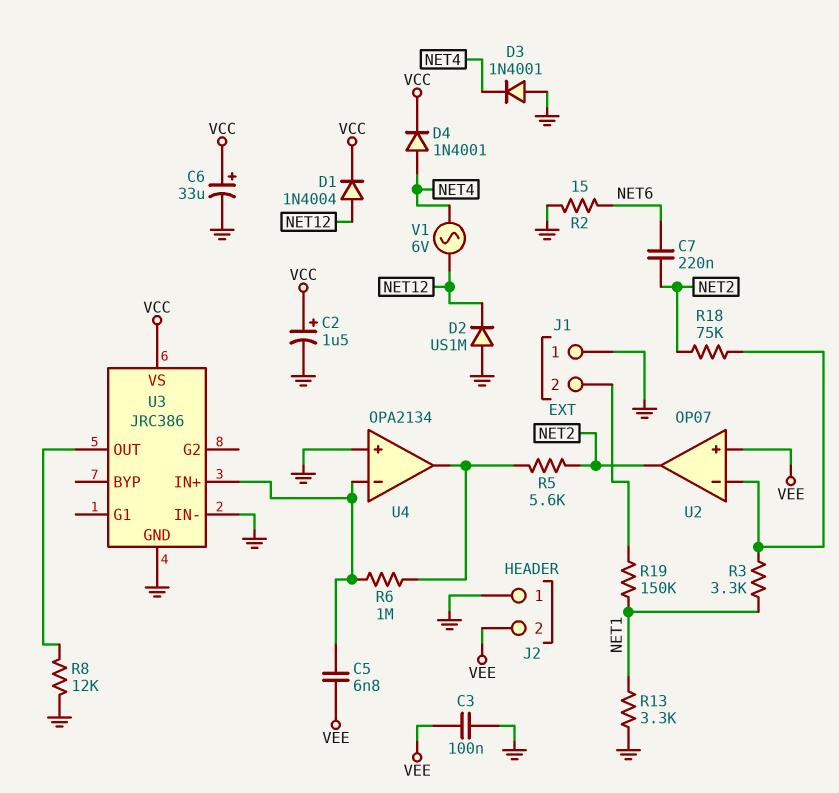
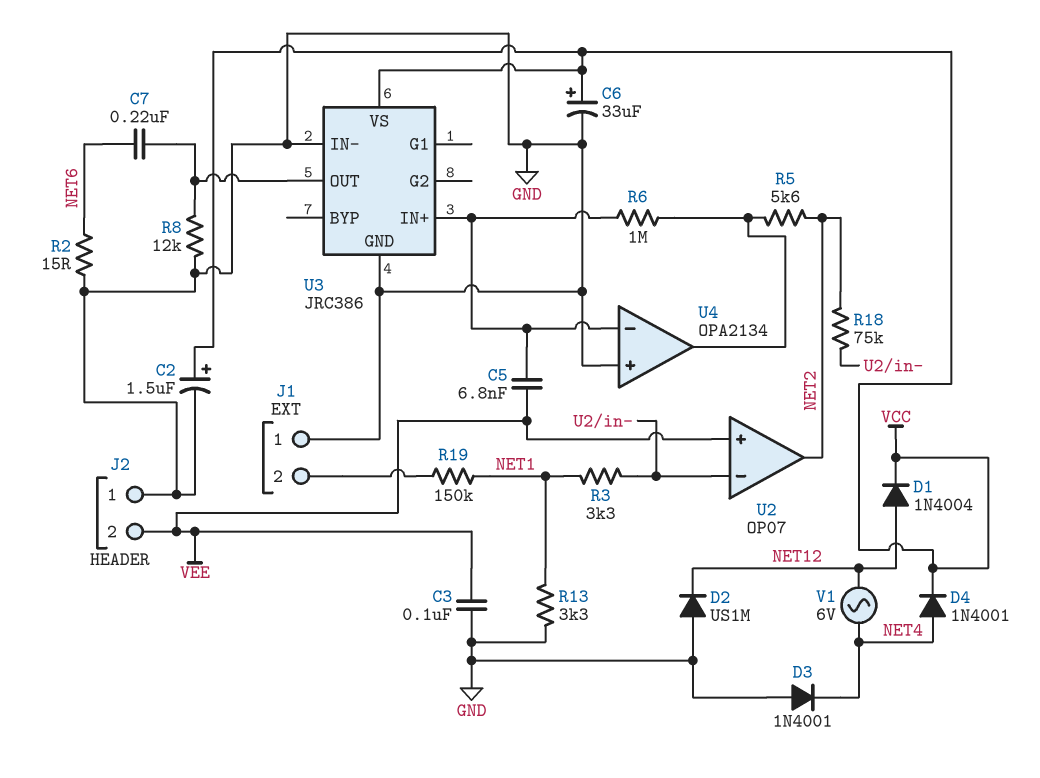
C7: 220nF (NET2, NET6) -> 220nF (NET6, U3/OUT)

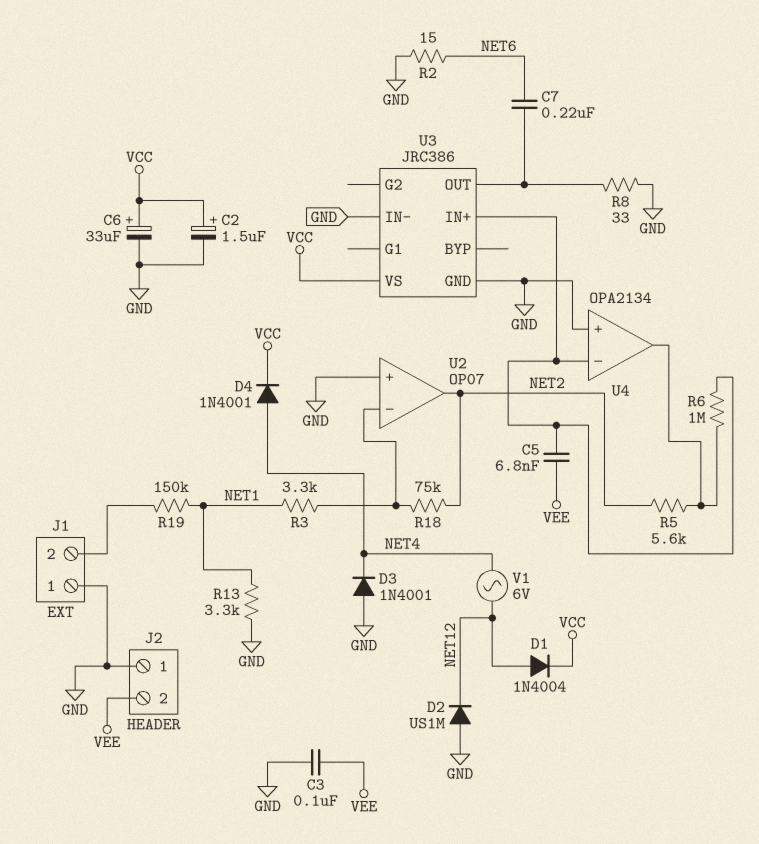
R8: 12k (GND, U3/OUT) -> 33 (GND, U3/OUT)
U2 pin in+: VEE -> GND

